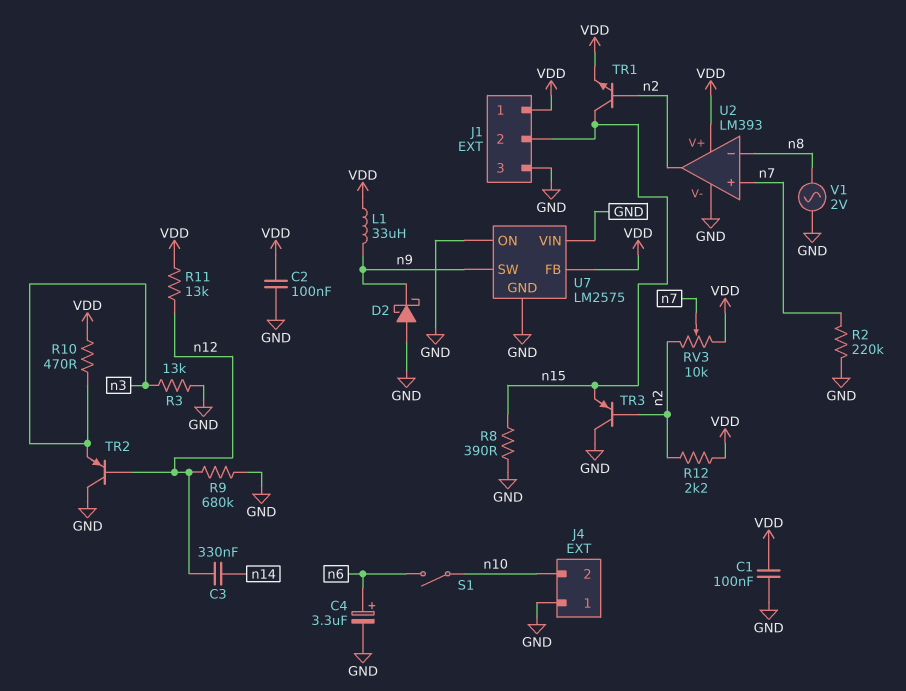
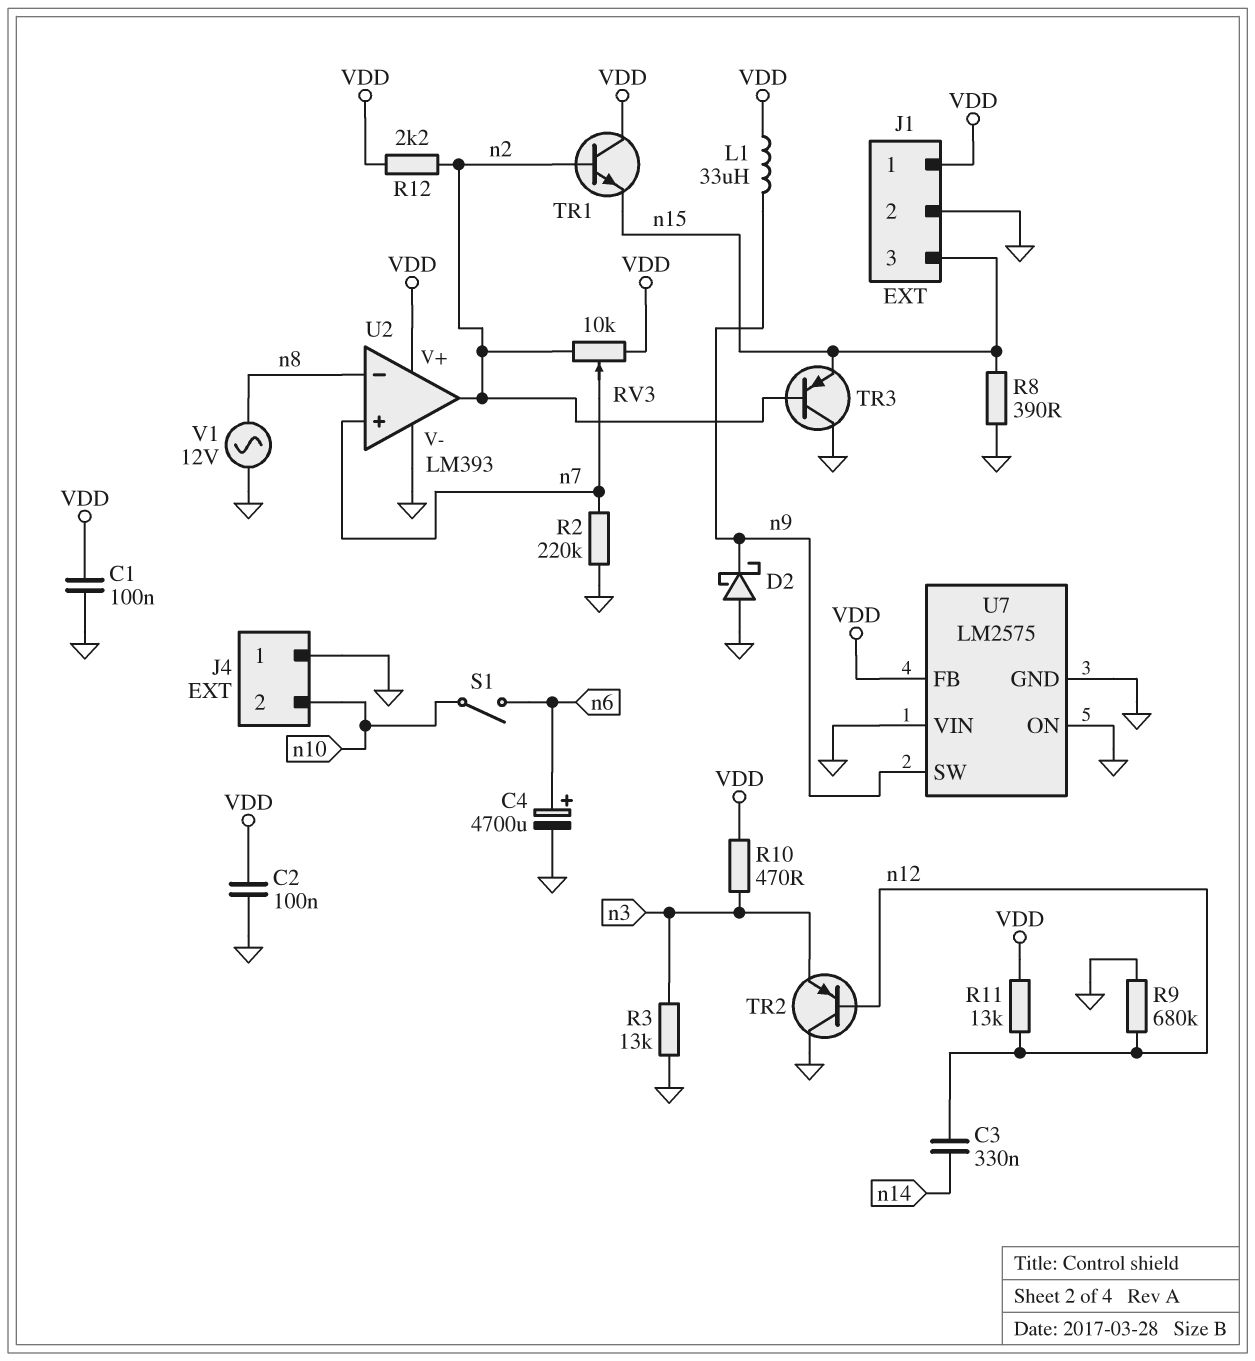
C4: 3.3uF (plus n6, minus GND) -> 4700uF (plus n6, minus GND)
J1 pin 2: n15 -> GND
J1 pin 3: GND -> n15
TR1: NPN (B n2, C n15, E VDD) -> NPN (B n2, C VDD, E n15)
V1: AC 2V (GND, n8) -> AC 12V (GND, n8)

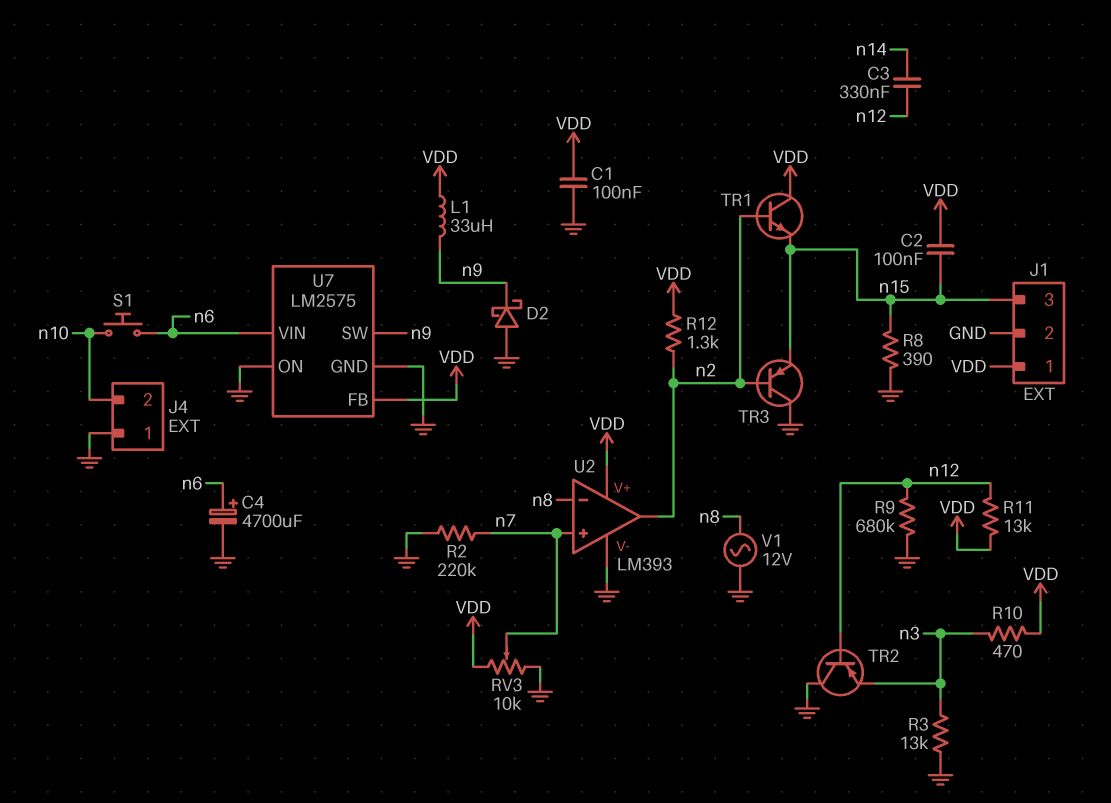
C2: 100nF (GND, VDD) -> 100nF (VDD, n15)
R12: 2.2k (VDD, n2) -> 1.3k (VDD, n2)
RV3: 10k (VDD, n2, wiper n7) -> 10k (GND, VDD, wiper n7)
S1: switch (n6, n10) -> button (n6, n10)
U7 pin VIN: GND -> n6

